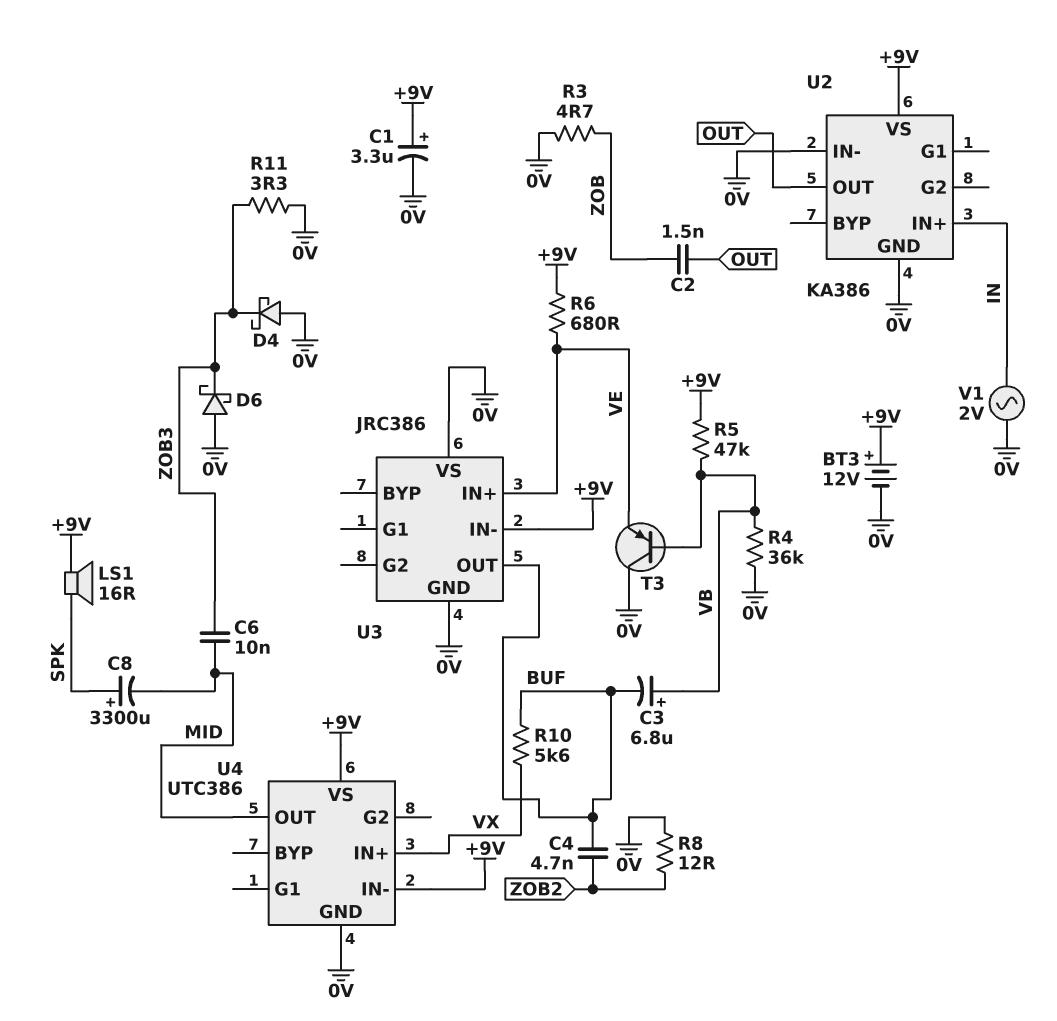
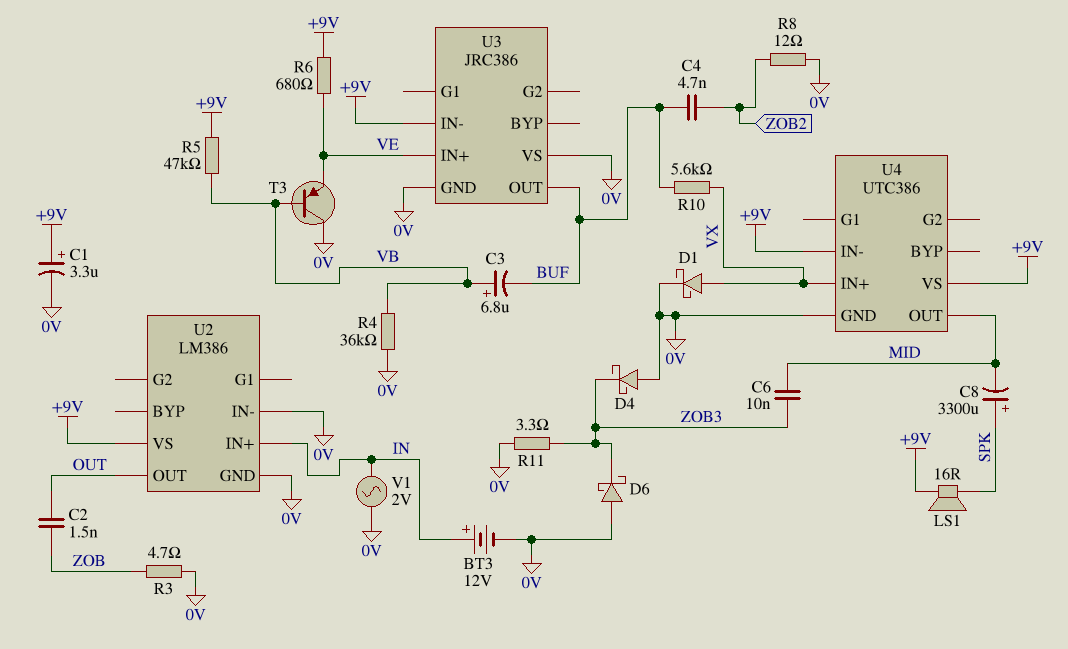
BT3: 12V (plus +9V, minus 0V) -> 12V (plus IN, minus 0V)
D1: none -> schottky (A VX, K 0V)
U2: KA386 -> LM386

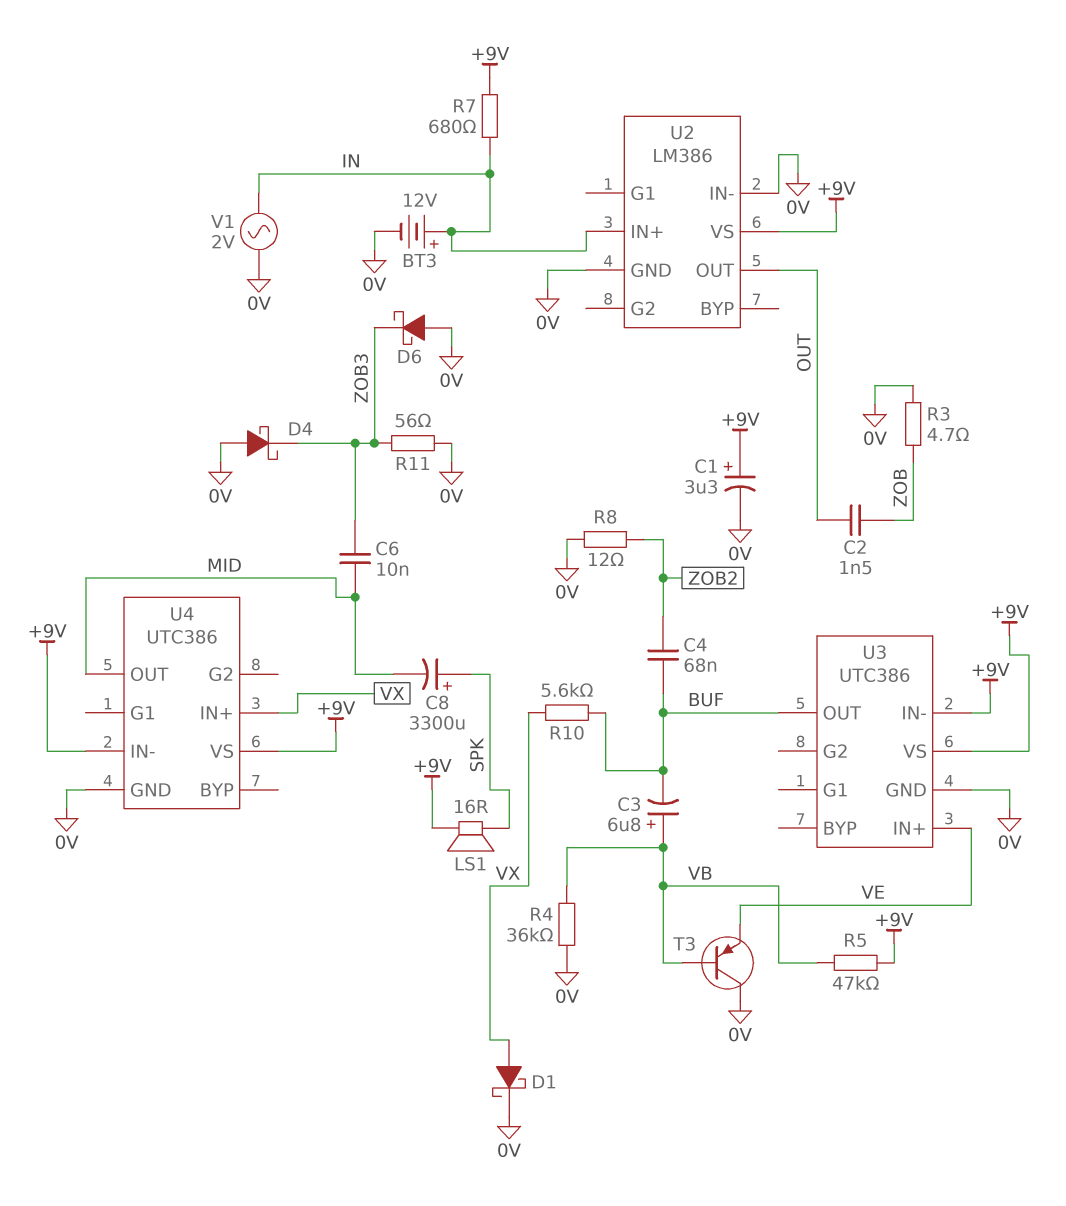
C4: 4.7nF (BUF, ZOB2) -> 68nF (BUF, ZOB2)
R6: 680 (+9V, VE) -> none
R7: none -> 680 (+9V, IN)
R11: 3.3 (0V, ZOB3) -> 56 (0V, ZOB3)
U3: JRC386 -> UTC386
U3 pin VS: 0V -> +9V

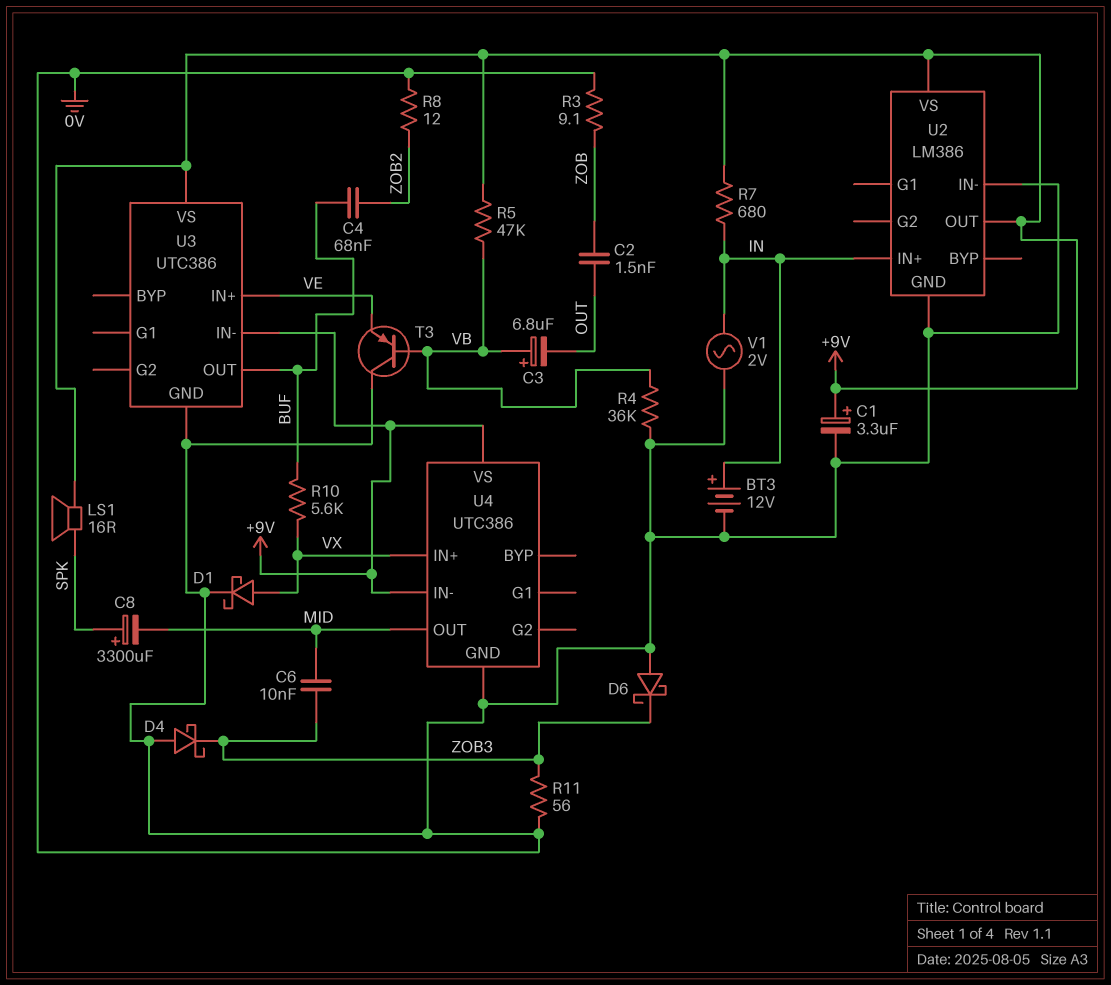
C3: 6.8uF (plus VB, minus BUF) -> 6.8uF (plus VB, minus OUT)
R3: 4.7 (0V, ZOB) -> 9.1 (0V, ZOB)
U2 pin OUT: OUT -> +9V

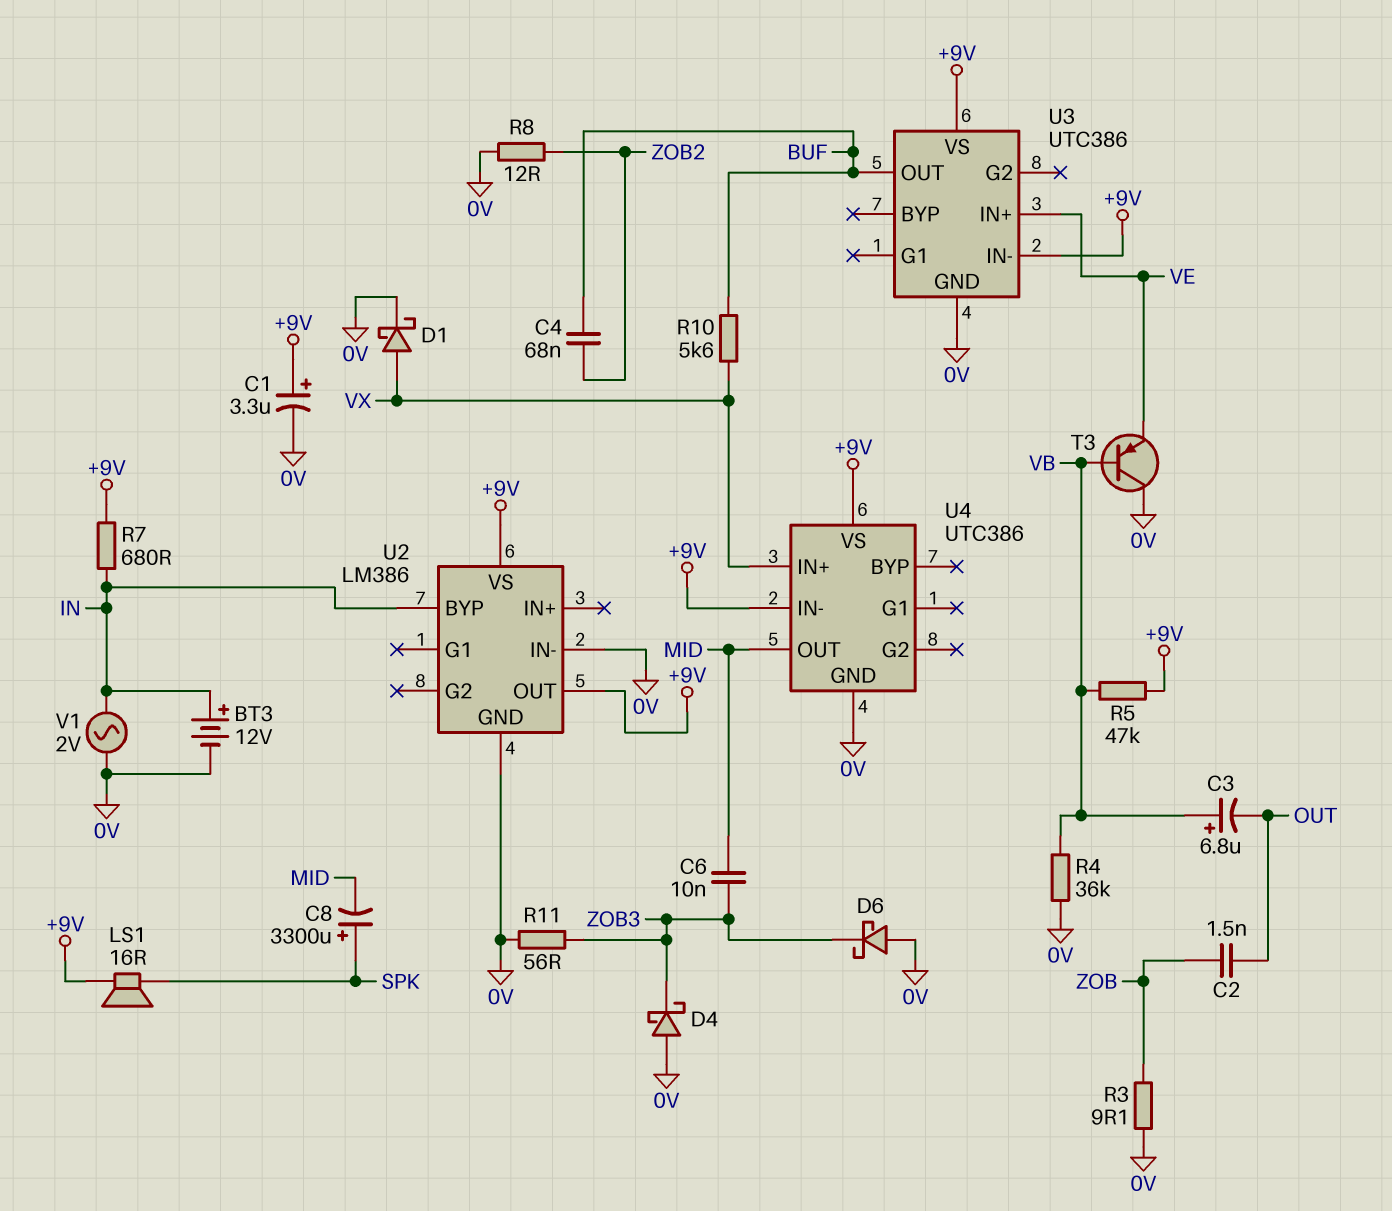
U2 pin BYP: none -> IN
U2 pin IN+: IN -> none

